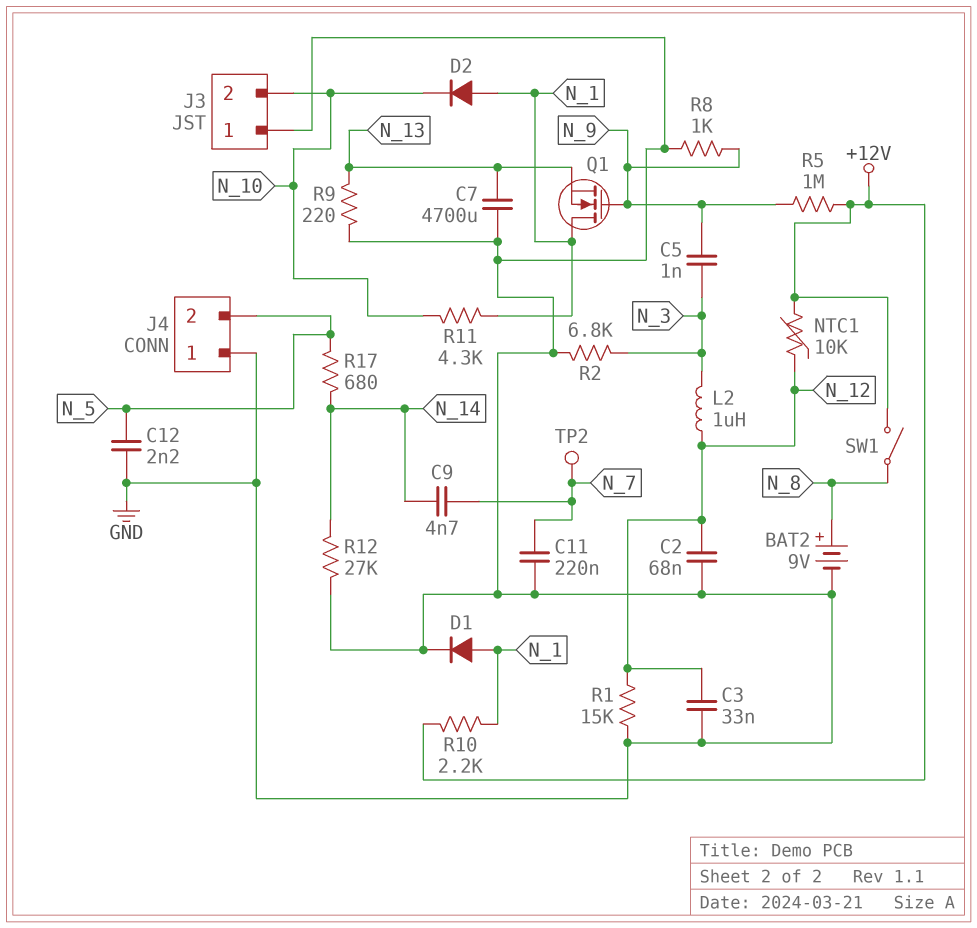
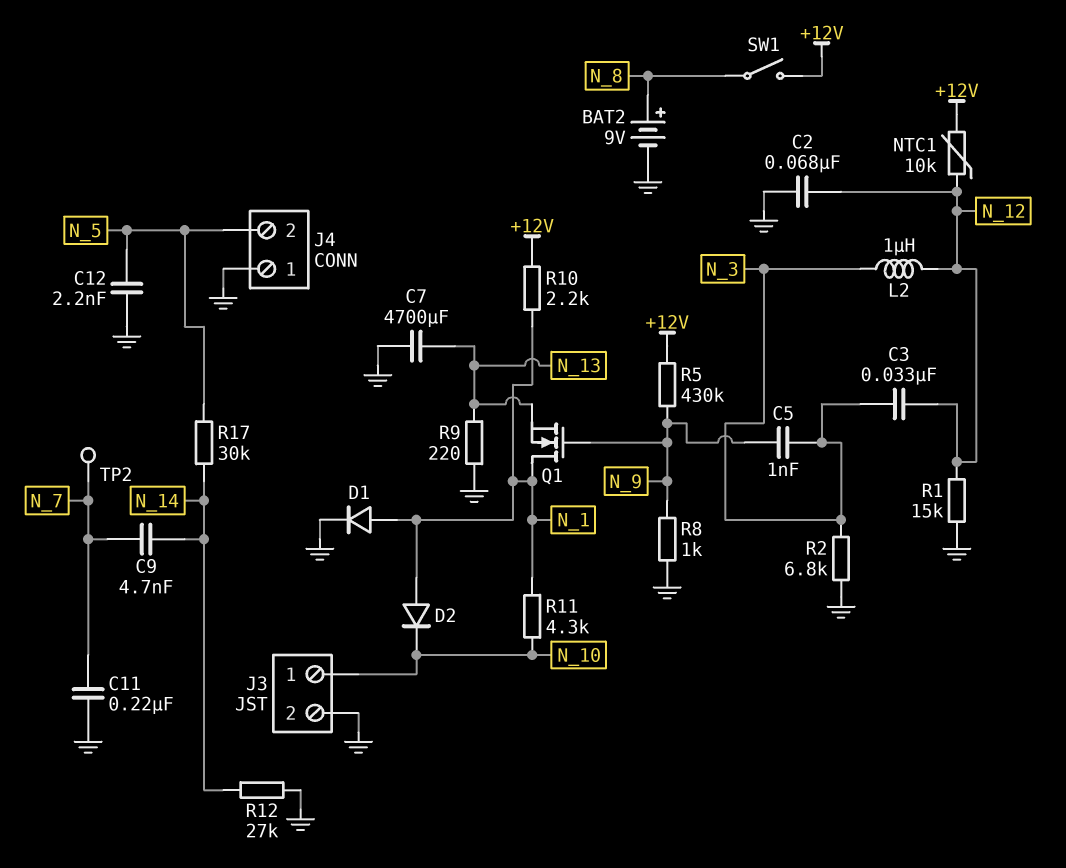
C3: 33nF (GND, N_12) -> 33nF (N_3, N_12)
J3 pin 1: GND -> N_10
J3 pin 2: N_10 -> GND
R5: 1M (+12V, N_9) -> 430k (+12V, N_9)
R17: 680 (N_5, N_14) -> 30k (N_5, N_14)

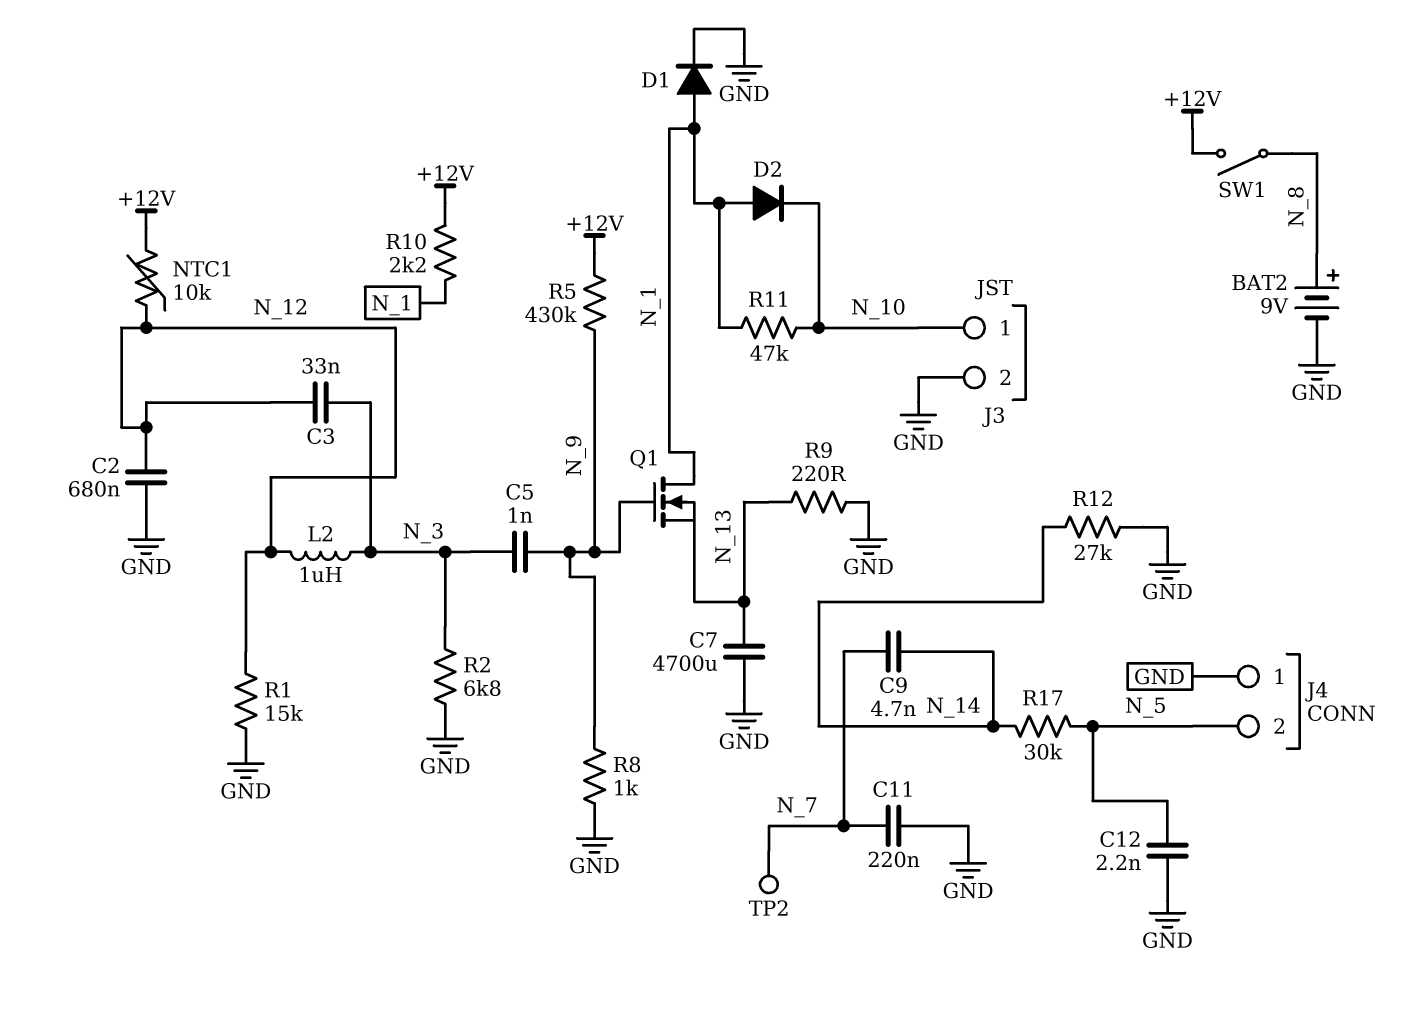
C2: 68nF (GND, N_12) -> 680nF (GND, N_12)
R11: 4.3k (N_1, N_10) -> 47k (N_1, N_10)

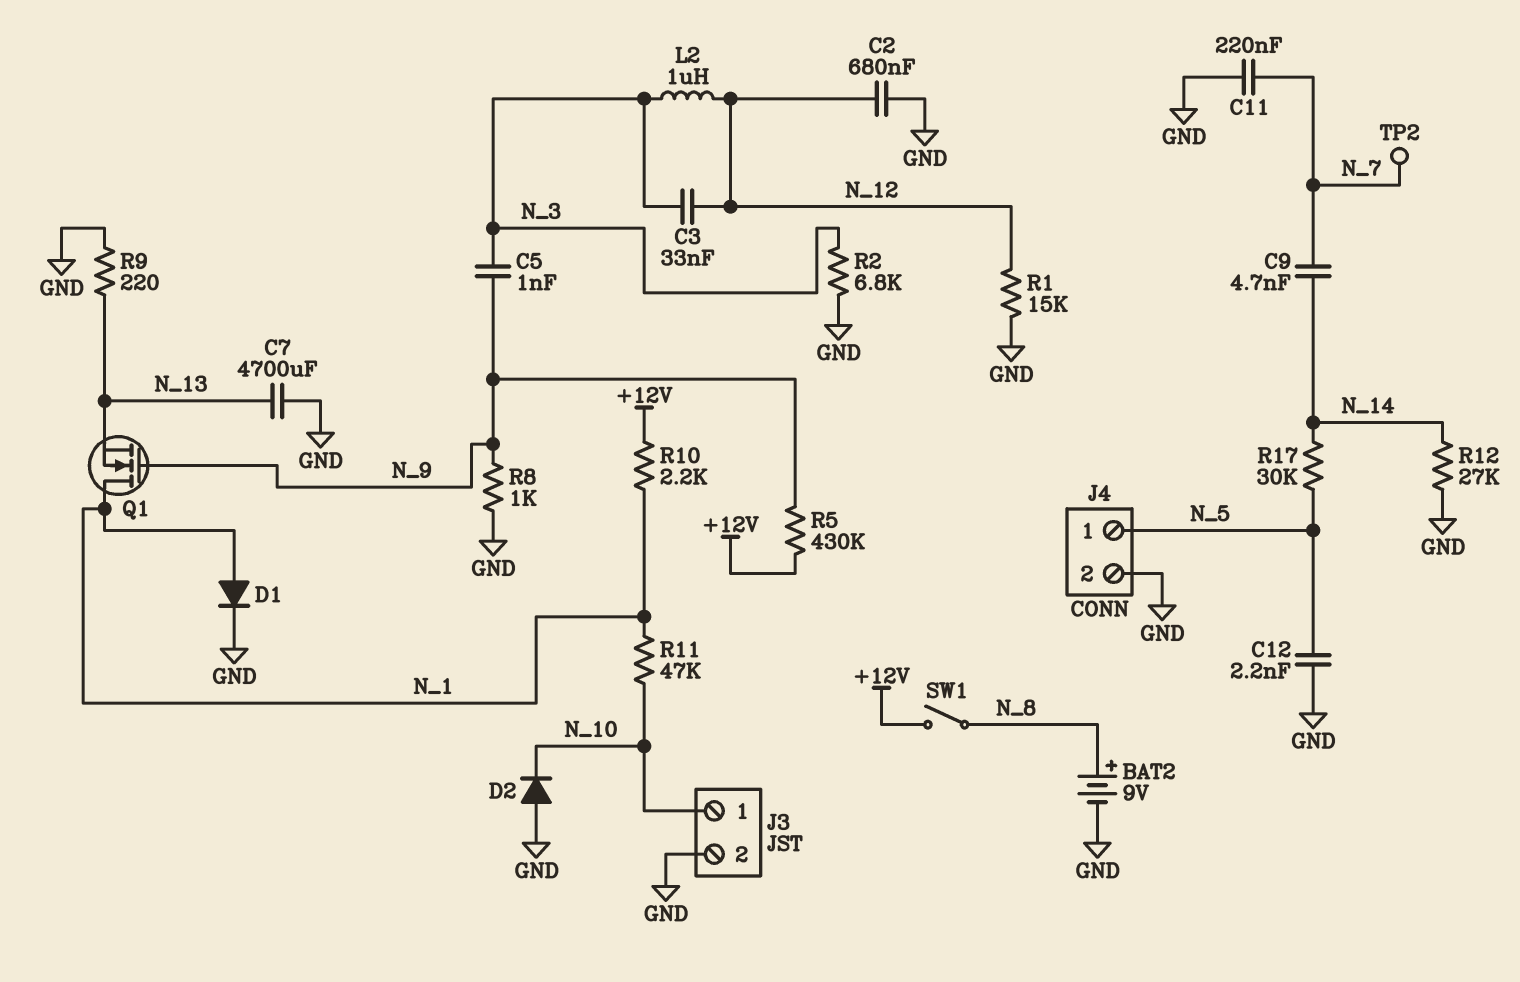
D2: diode (A N_1, K N_10) -> diode (A GND, K N_10)
J4 pin 1: GND -> N_5
J4 pin 2: N_5 -> GND
NTC1: 10k (+12V, N_12) -> none

